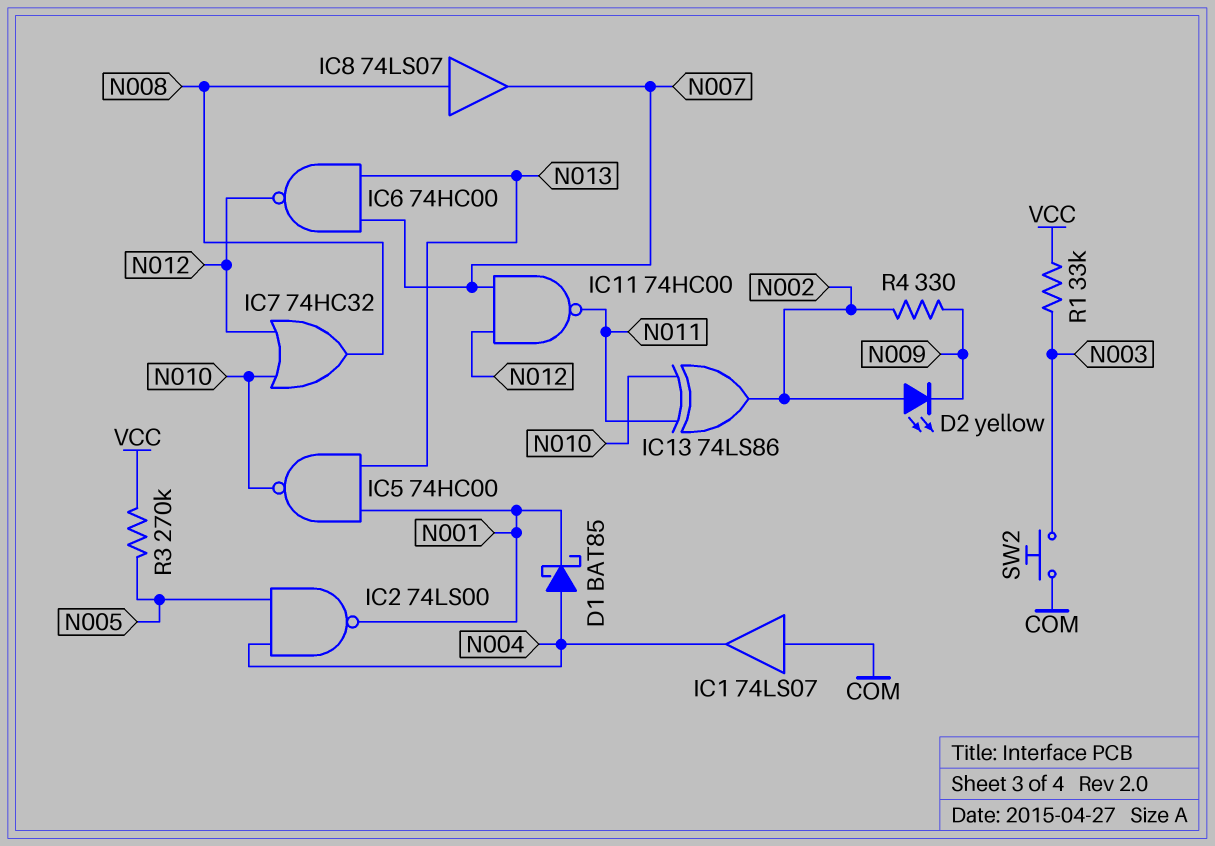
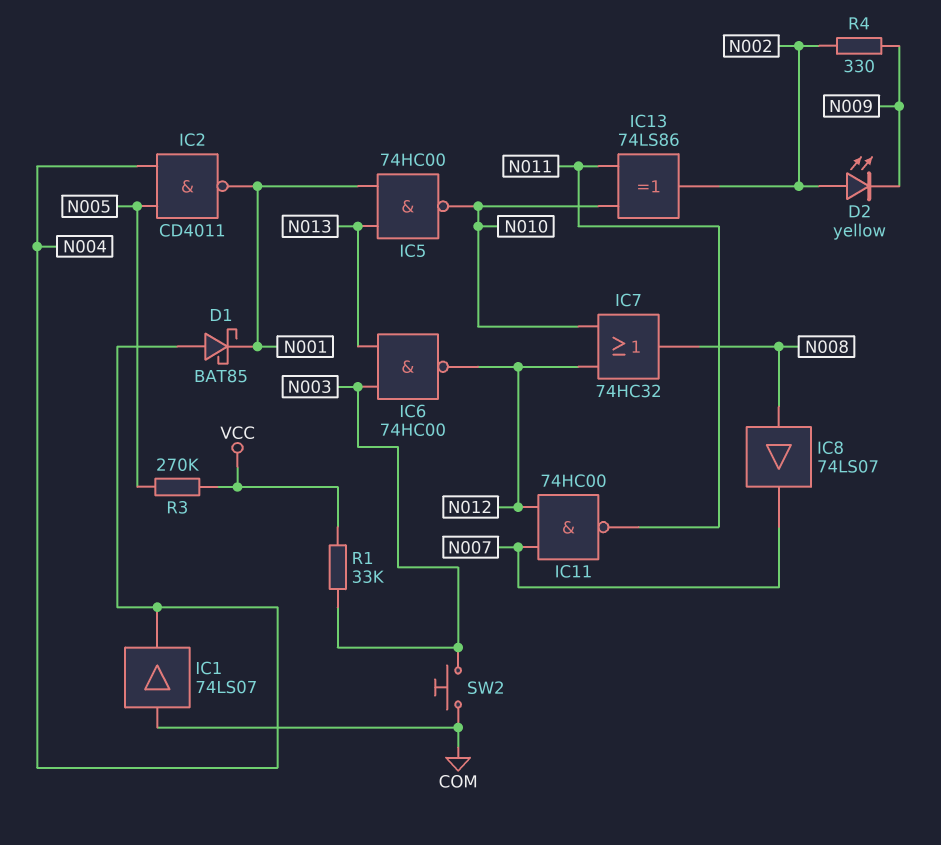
IC2: NAND 74LS00 (in N004, in N005, out N001) -> NAND CD4011 (in N004, in N005, out N001)
IC6: NAND 74HC00 (in N007, in N013, out N012) -> NAND 74HC00 (in N003, in N013, out N012)

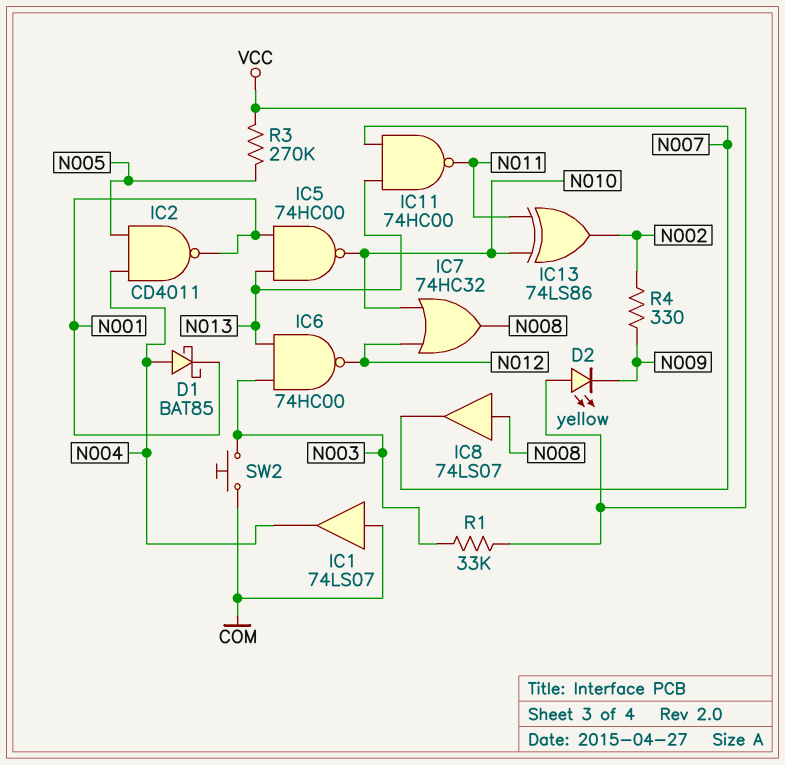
D2: LED yellow (A N002, K N009) -> LED yellow (A VCC, K N009)
IC11: NAND 74HC00 (in N007, in N012, out N011) -> NAND 74HC00 (in N007, in N013, out N011)

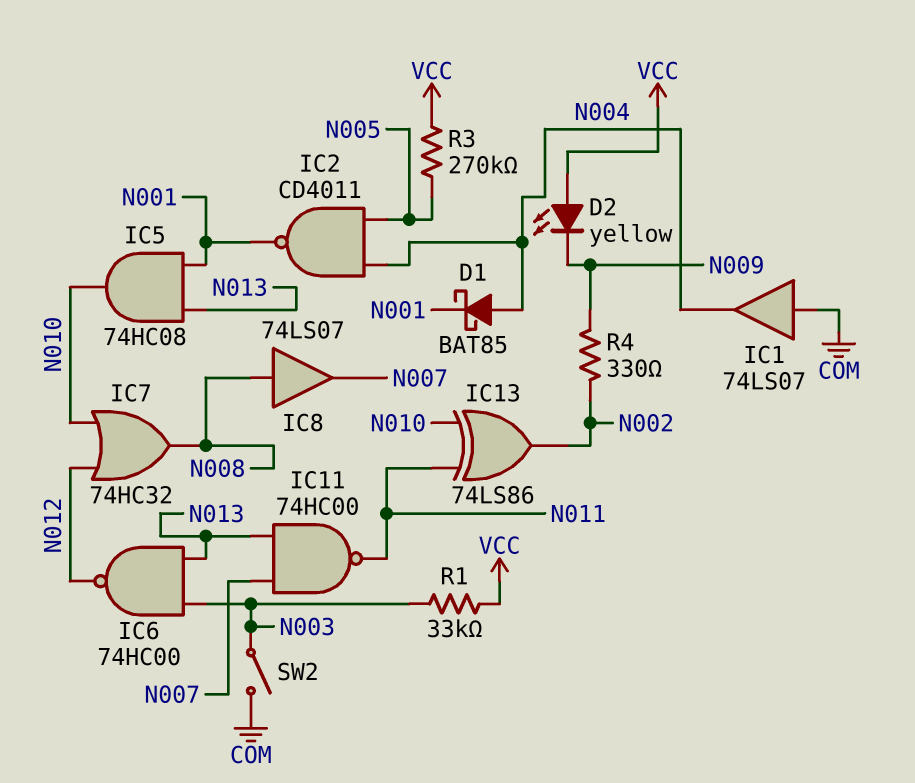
IC5: NAND 74HC00 (in N001, in N013, out N010) -> AND 74HC08 (in N001, in N013, out N010)
SW2: button (COM, N003) -> switch (COM, N003)

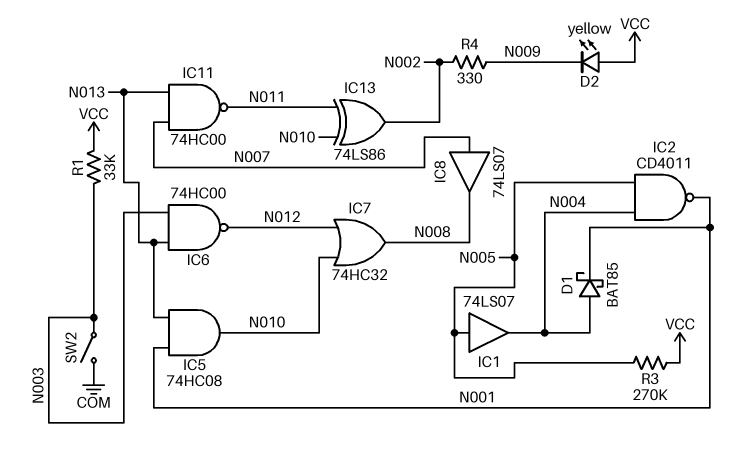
IC1: buffer 74LS07 (in COM, out N004) -> buffer 74LS07 (in N005, out N004)
IC8: buffer 74LS07 (in N008, out N007) -> buffer 74LS07 (in N007, out N008)

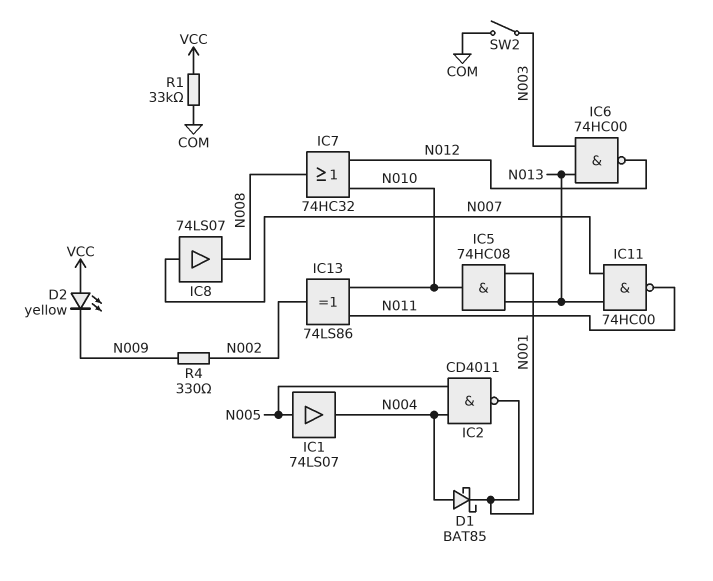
R1: 33k (N003, VCC) -> 33k (COM, VCC)
R3: 270k (N005, VCC) -> none

